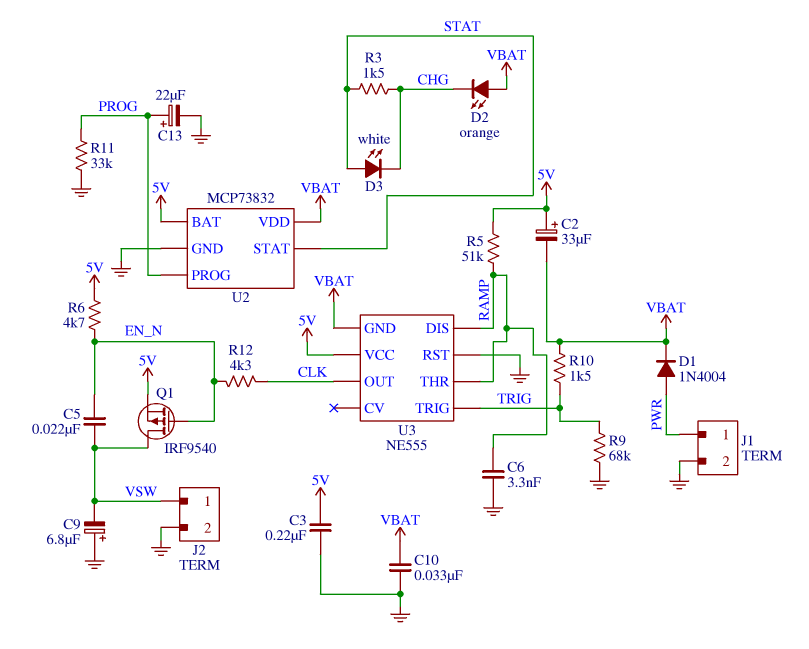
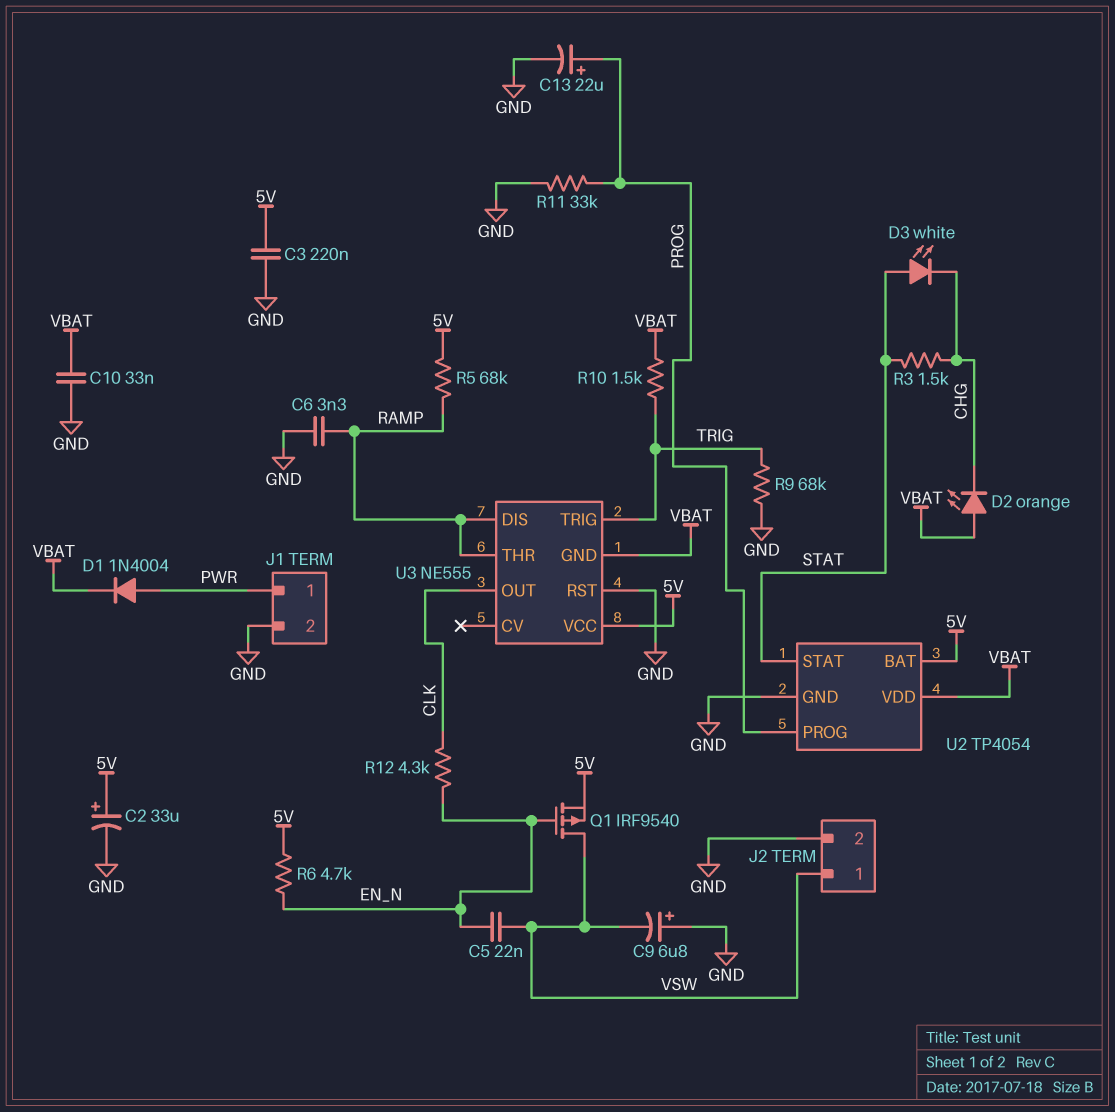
C2: 33uF (plus 5V, minus VBAT) -> 33uF (plus 5V, minus GND)
R5: 51k (5V, RAMP) -> 68k (5V, RAMP)
U2: MCP73832 -> TP4054

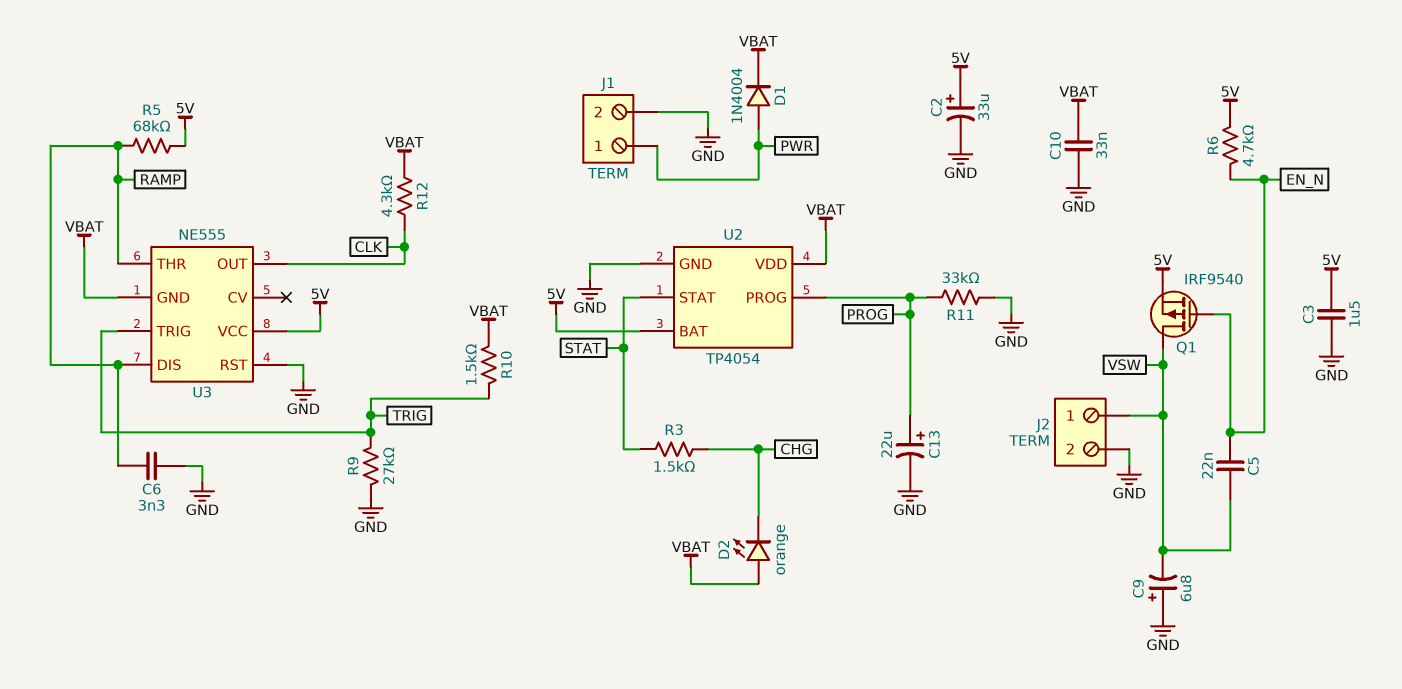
C3: 220nF (5V, GND) -> 1.5uF (5V, GND)
D3: LED white (A STAT, K CHG) -> none
R9: 68k (GND, TRIG) -> 27k (GND, TRIG)
R12: 4.3k (CLK, EN_N) -> 4.3k (CLK, VBAT)

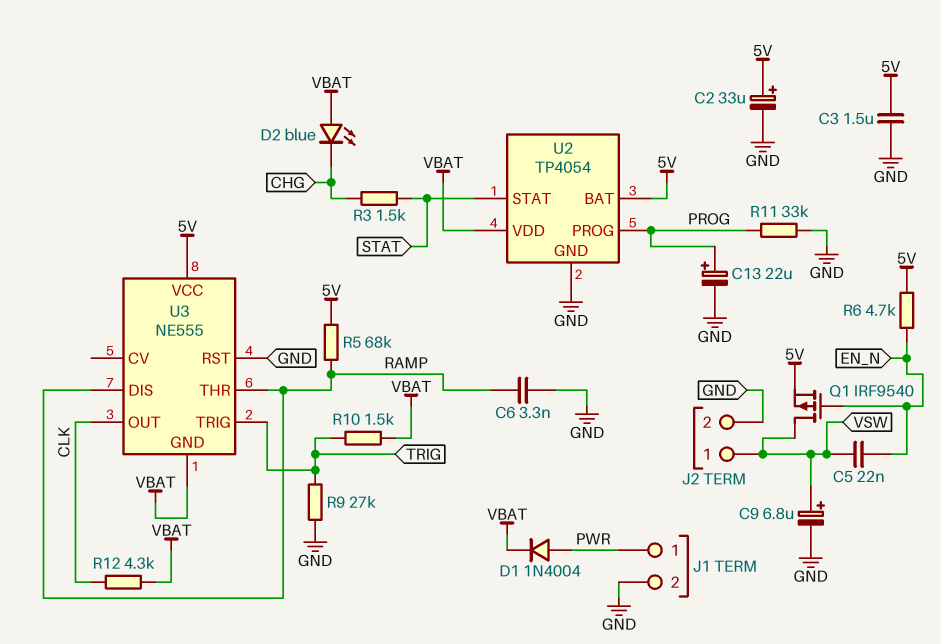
C9: 6.8uF (plus GND, minus VSW) -> 6.8uF (plus VSW, minus GND)
C10: 33nF (GND, VBAT) -> none
D2: LED orange (A VBAT, K CHG) -> LED blue (A VBAT, K CHG)

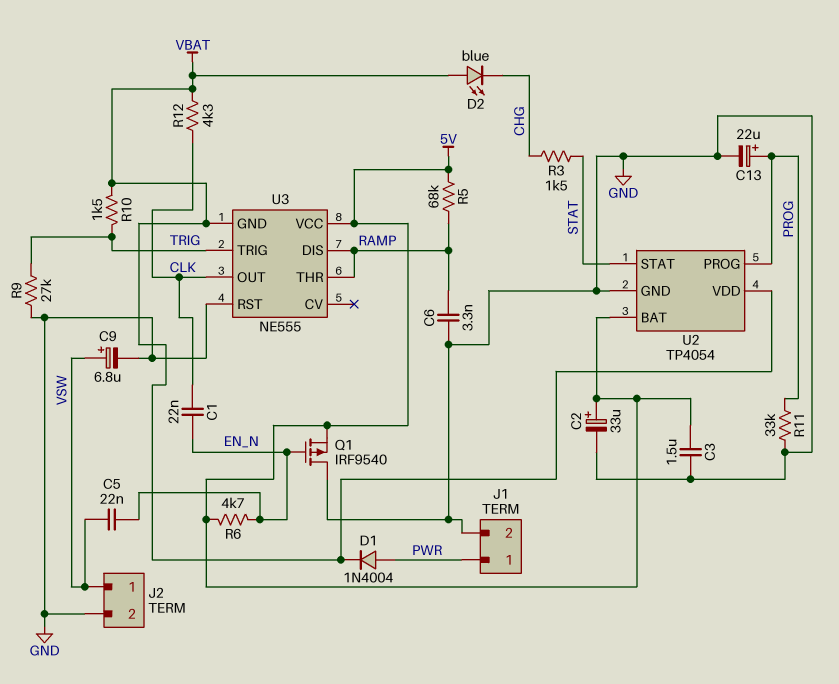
C1: none -> 22nF (CLK, EN_N)
Q1: PMOS IRF9540 (G EN_N, D VSW, S 5V) -> PMOS IRF9540 (G EN_N, D GND, S 5V)

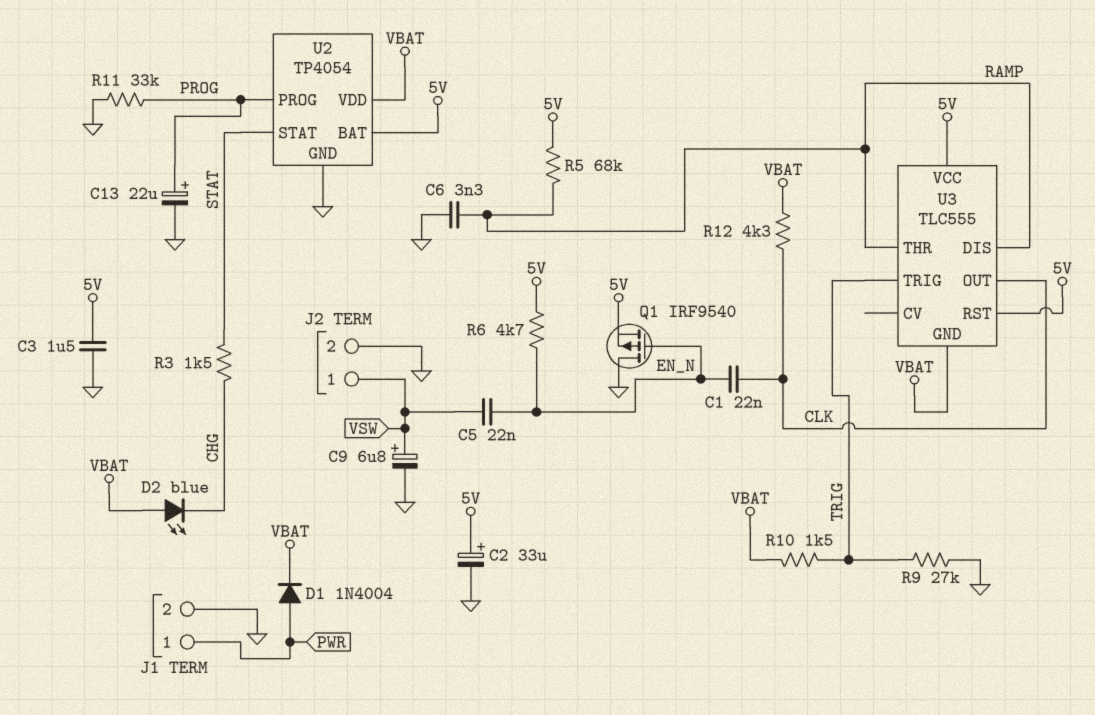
U3: NE555 -> TLC555
U3 pin RST: GND -> 5V

